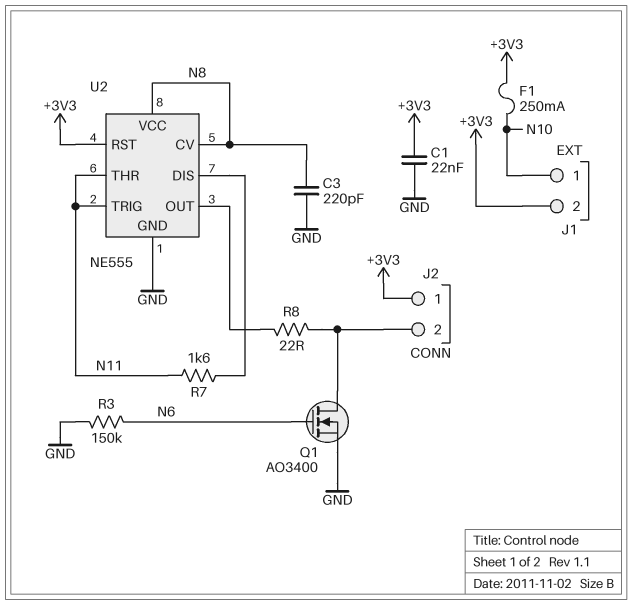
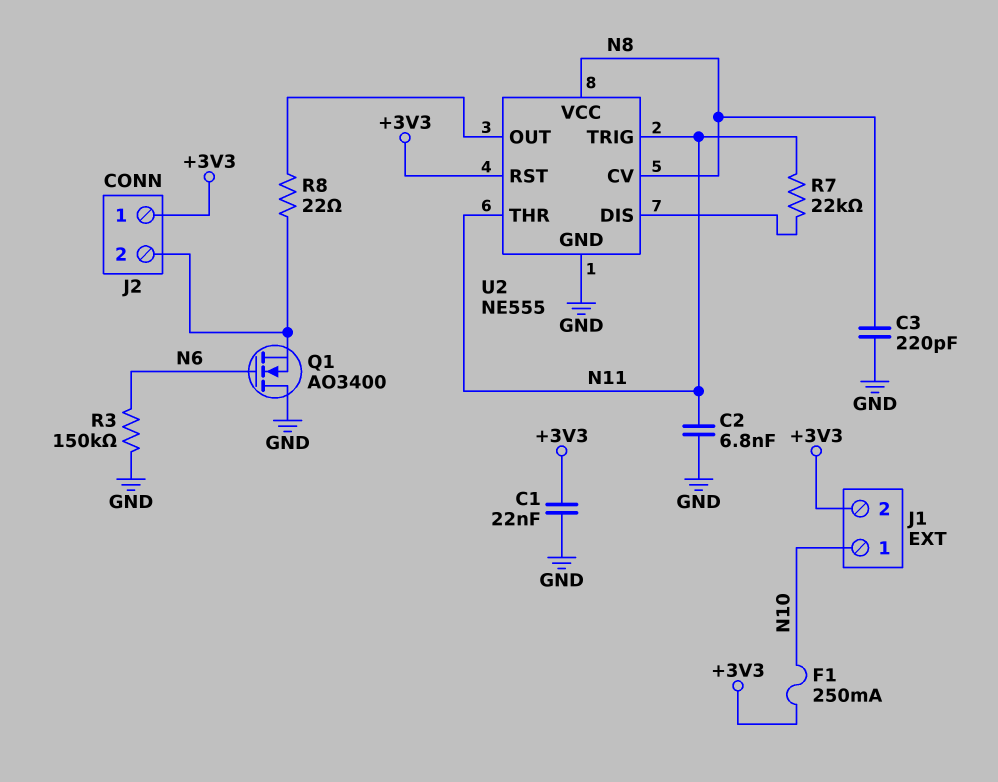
C2: none -> 6.8nF (GND, N11)
Q1: NMOS AO3400 (G N6, D J2/2, S GND) -> NMOS AO3400 (G N6, D GND, S J2/2)
R7: 1.6k (N11, U2/DIS) -> 22k (N11, U2/DIS)

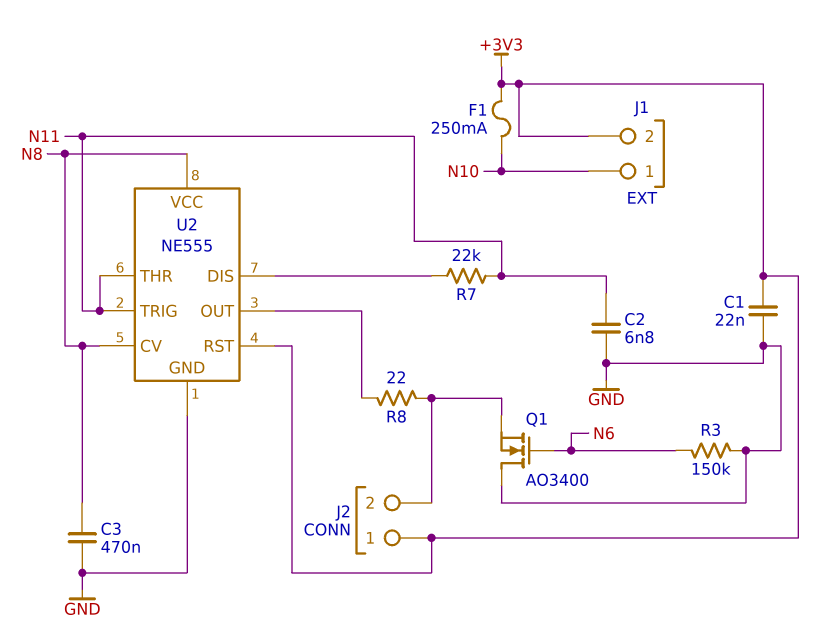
C3: 220pF (GND, N8) -> 470nF (GND, N8)

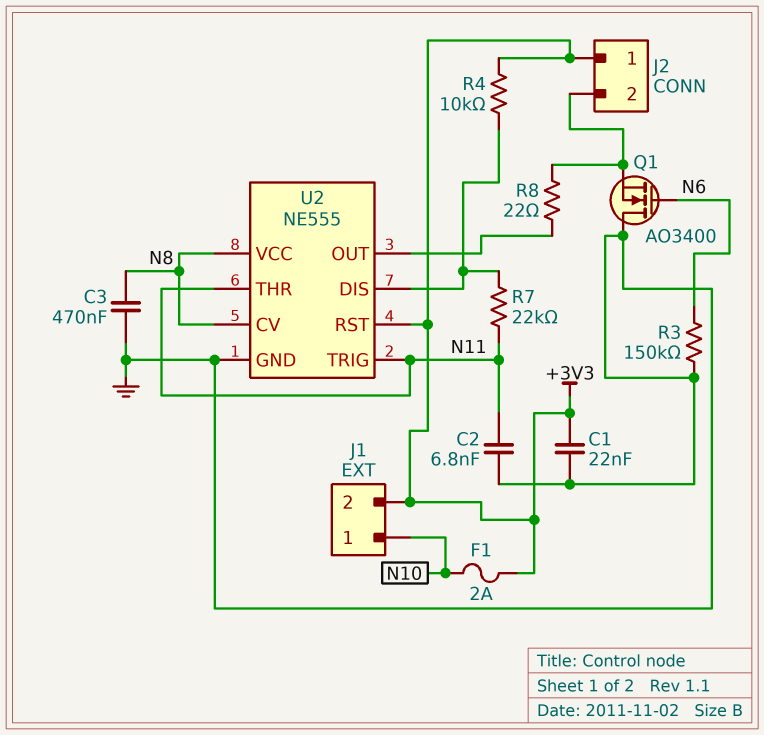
F1: 250mA (+3V3, N10) -> 2A (+3V3, N10)
R4: none -> 10k (+3V3, U2/DIS)

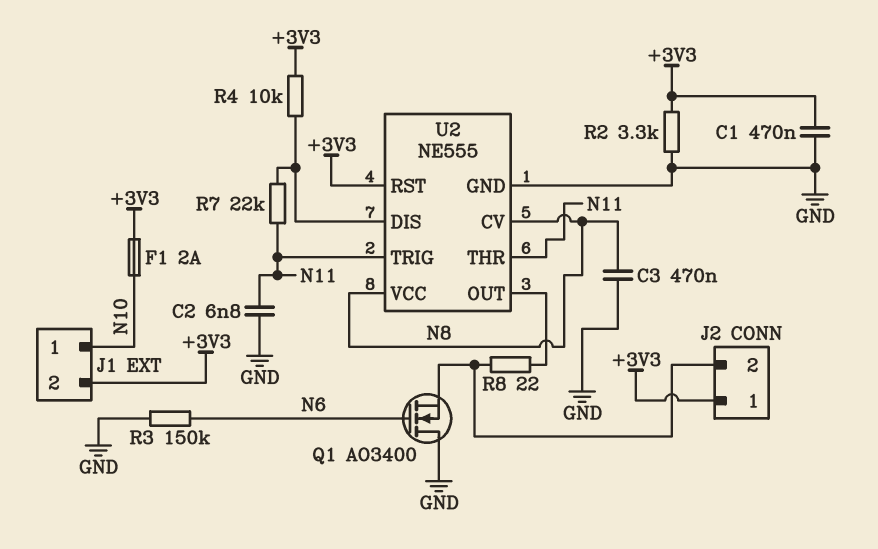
C1: 22nF (+3V3, GND) -> 470nF (+3V3, GND)
R2: none -> 3.3k (+3V3, GND)

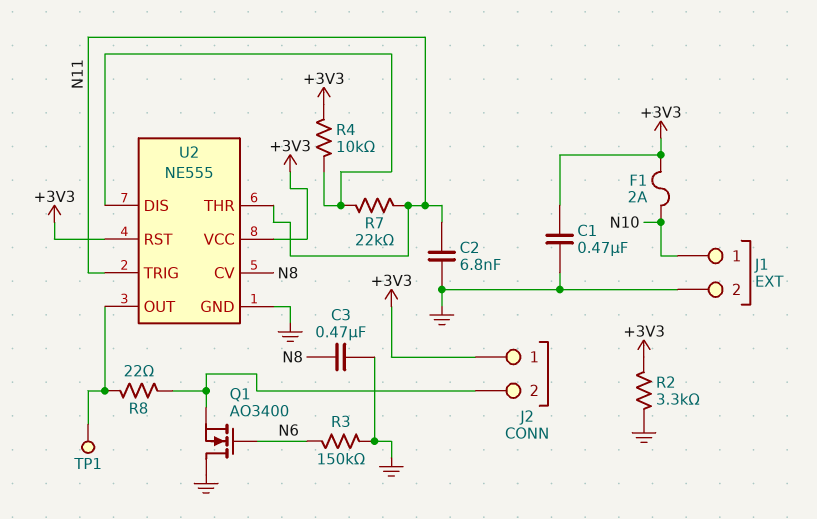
J1 pin 2: +3V3 -> GND
TP1: none -> test point (U2/OUT)
U2 pin VCC: N8 -> +3V3

